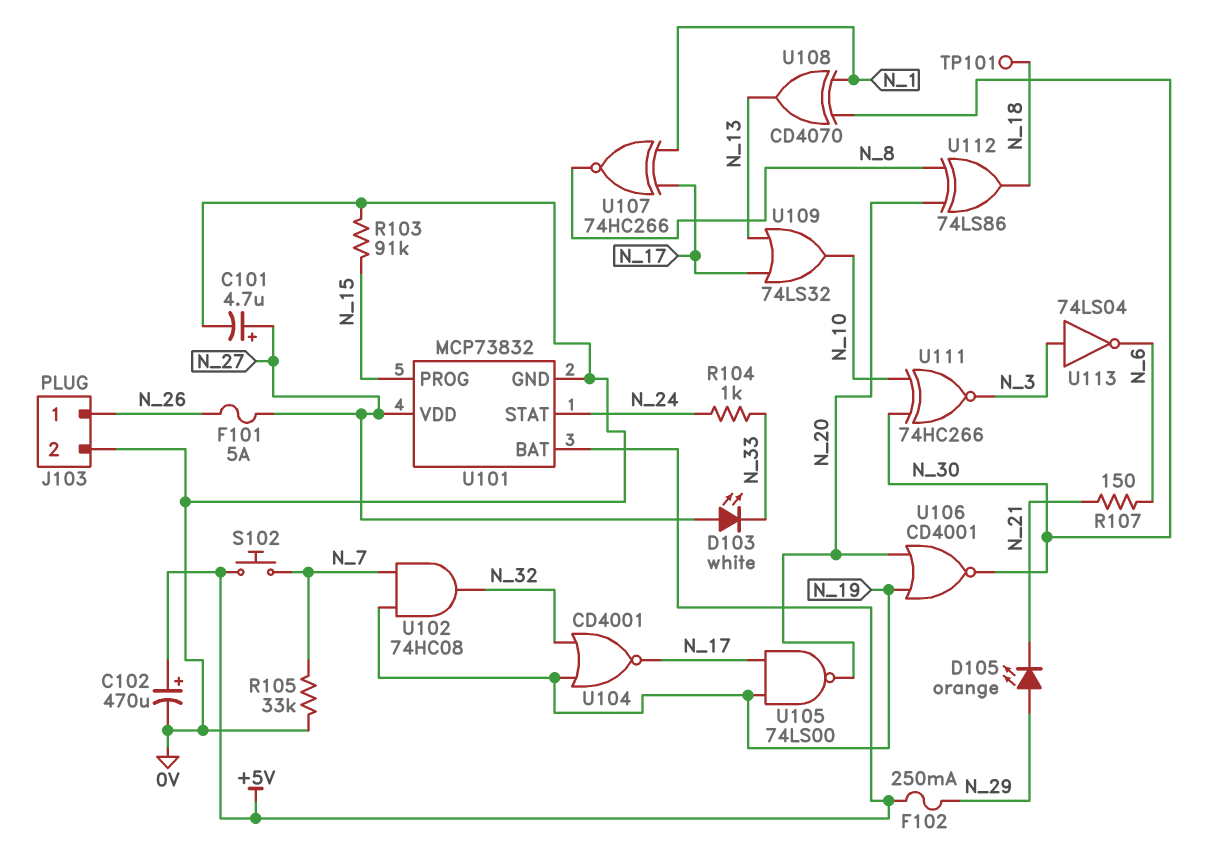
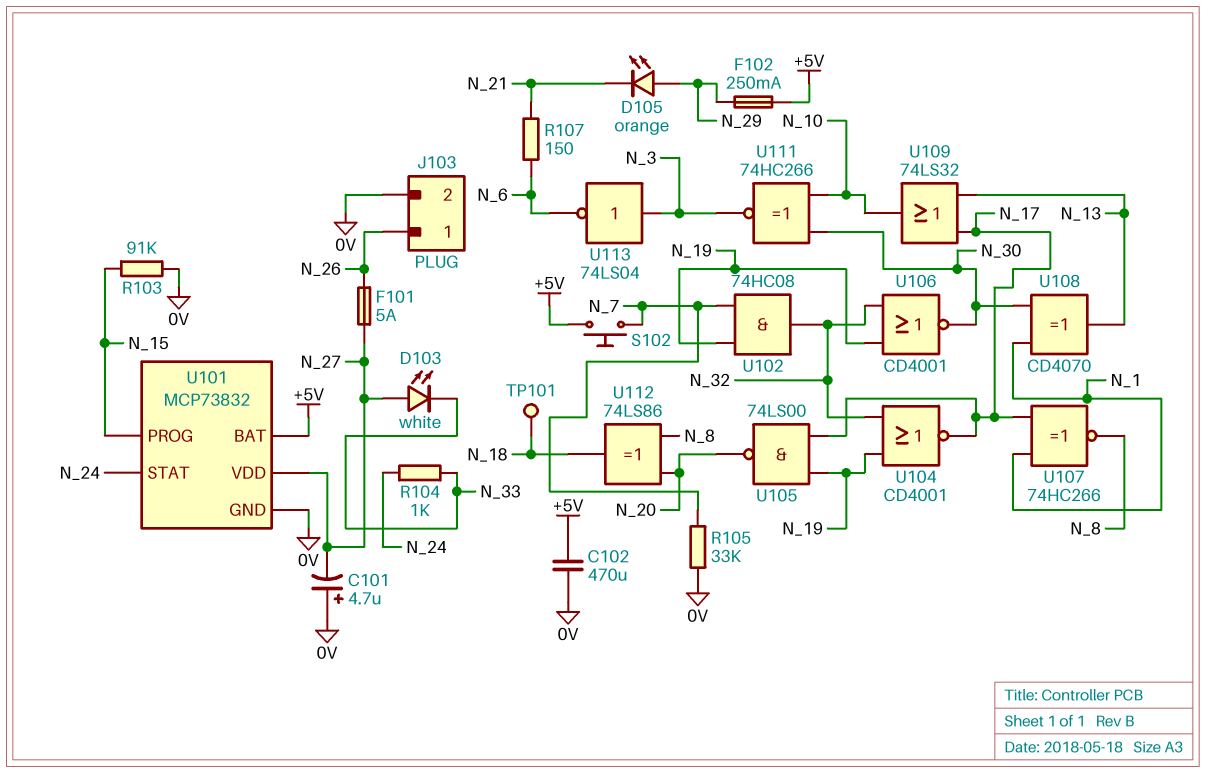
C101: 4.7uF (plus N_27, minus 0V) -> 4.7uF (plus 0V, minus N_27)
C102: 470uF (plus +5V, minus 0V) -> 470uF (+5V, 0V)
U106: NOR CD4001 (in N_19, in N_20, out N_30) -> NOR CD4001 (in N_19, in N_32, out N_30)

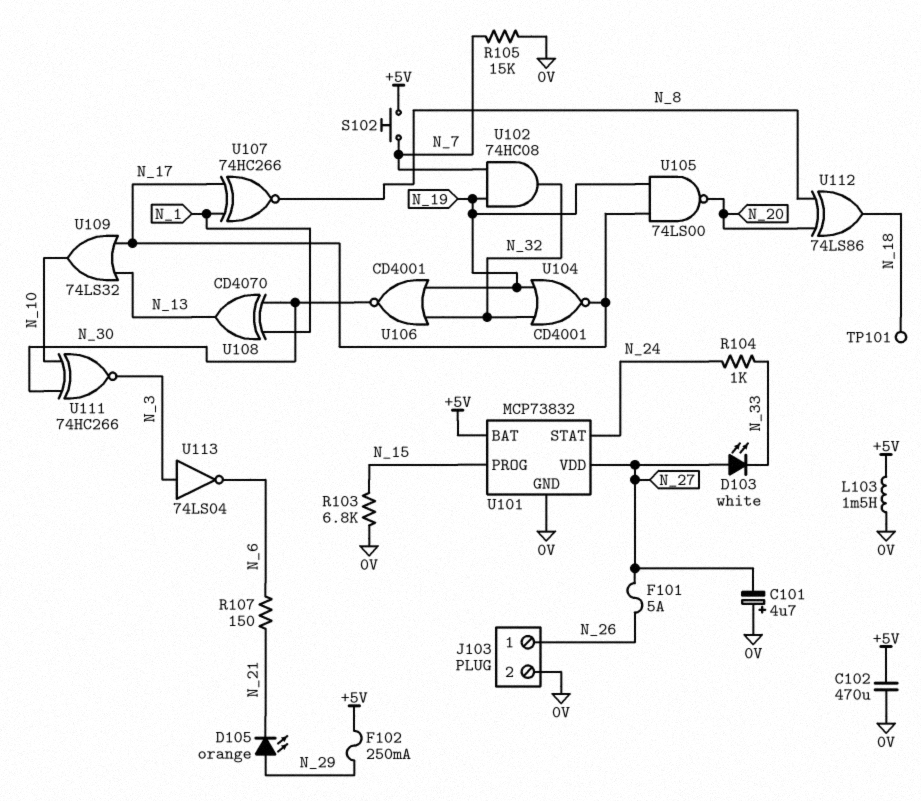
L103: none -> 1.5mH (+5V, 0V)
R103: 91k (0V, N_15) -> 6.8k (0V, N_15)
R105: 33k (0V, N_7) -> 15k (0V, N_7)

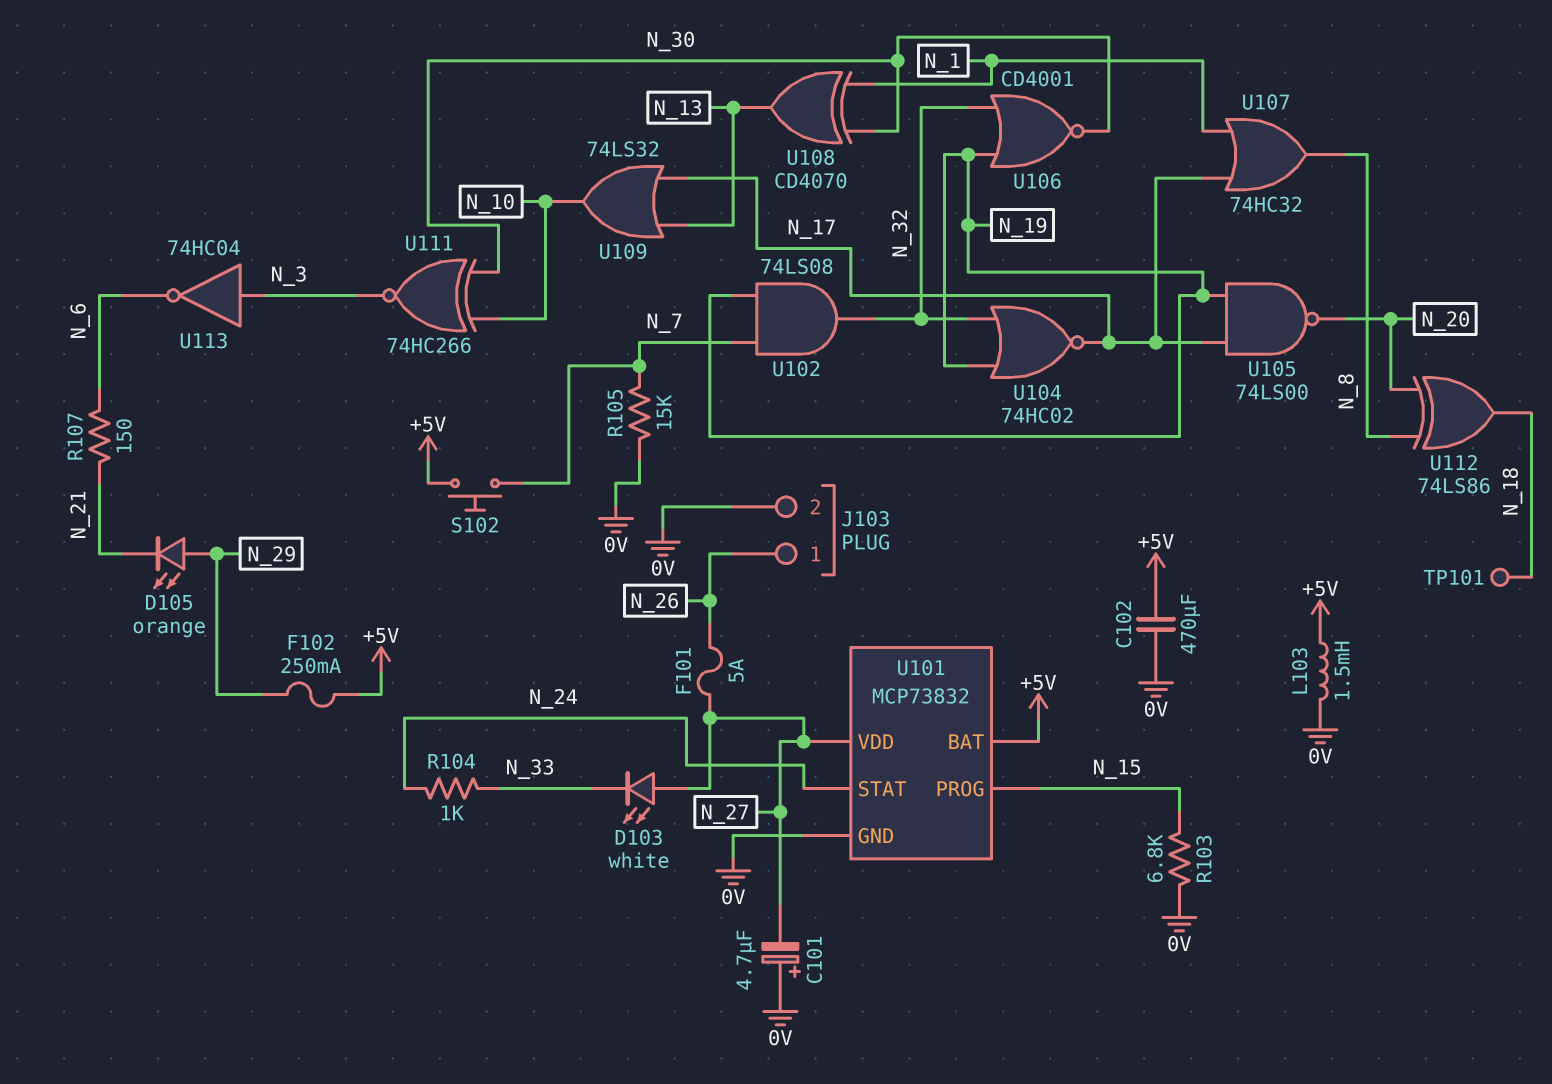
U102: AND 74HC08 (in N_7, in N_19, out N_32) -> AND 74LS08 (in N_7, in N_19, out N_32)
U104: NOR CD4001 (in N_19, in N_32, out N_17) -> NOR 74HC02 (in N_19, in N_32, out N_17)
U107: XNOR 74HC266 (in N_1, in N_17, out N_8) -> OR 74HC32 (in N_1, in N_17, out N_8)
U113: NOT 74LS04 (in N_3, out N_6) -> NOT 74HC04 (in N_3, out N_6)

